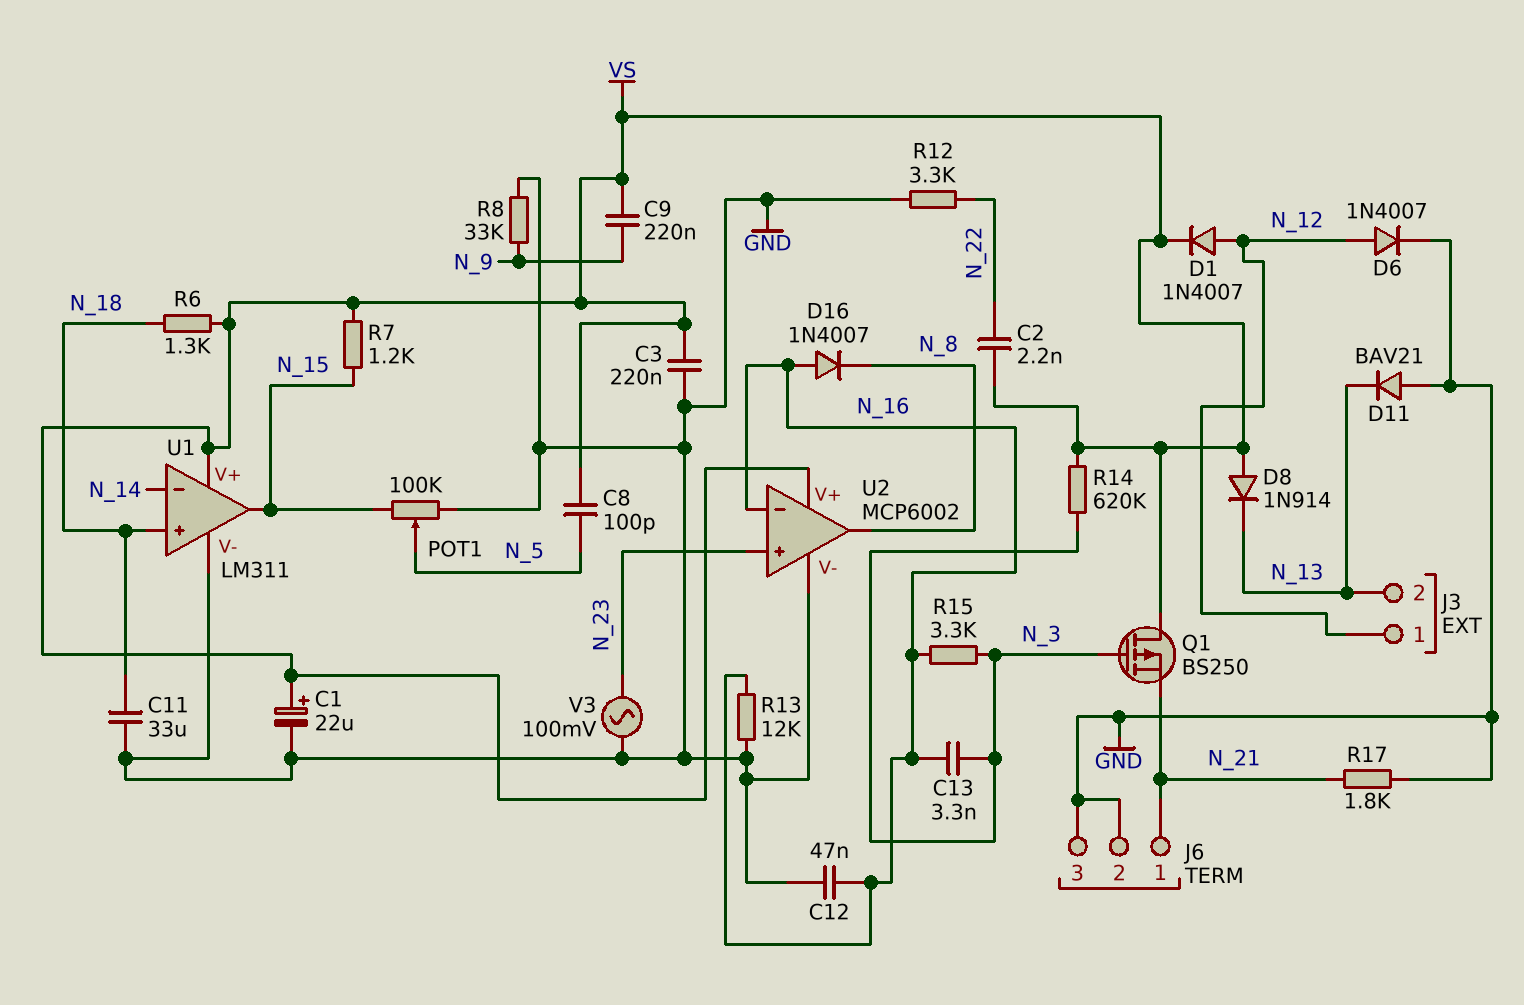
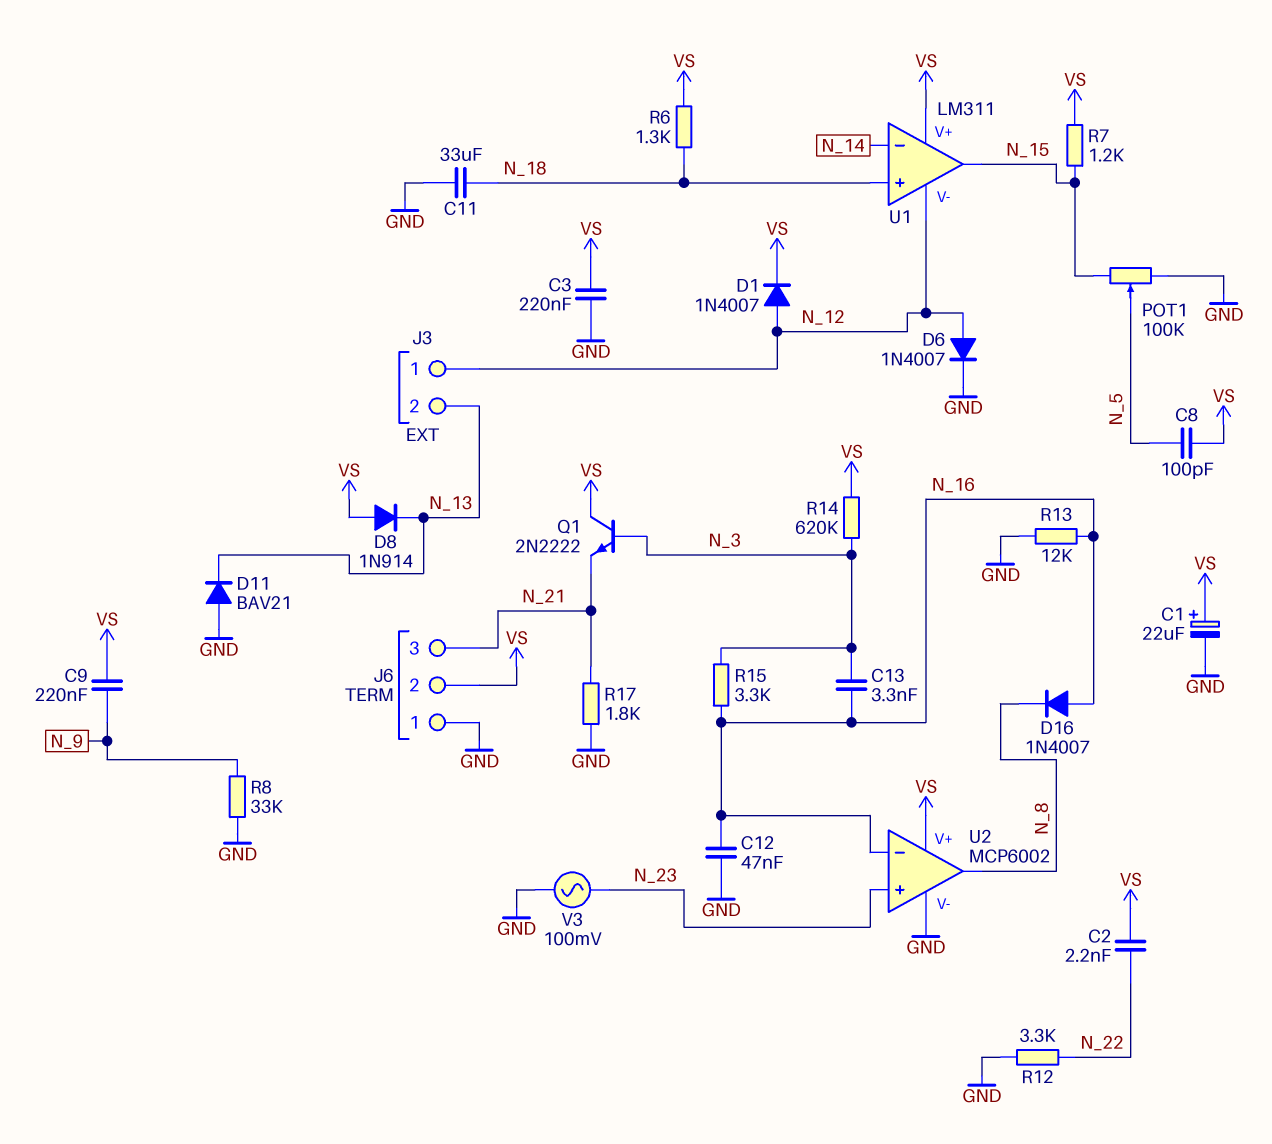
J6 pin 1: N_21 -> GND
J6 pin 2: GND -> VS
J6 pin 3: GND -> N_21
Q1: PMOS BS250 (G N_3, D VS, S N_21) -> NPN 2N2222 (B N_3, C VS, E N_21)
U1 pin V-: GND -> N_12

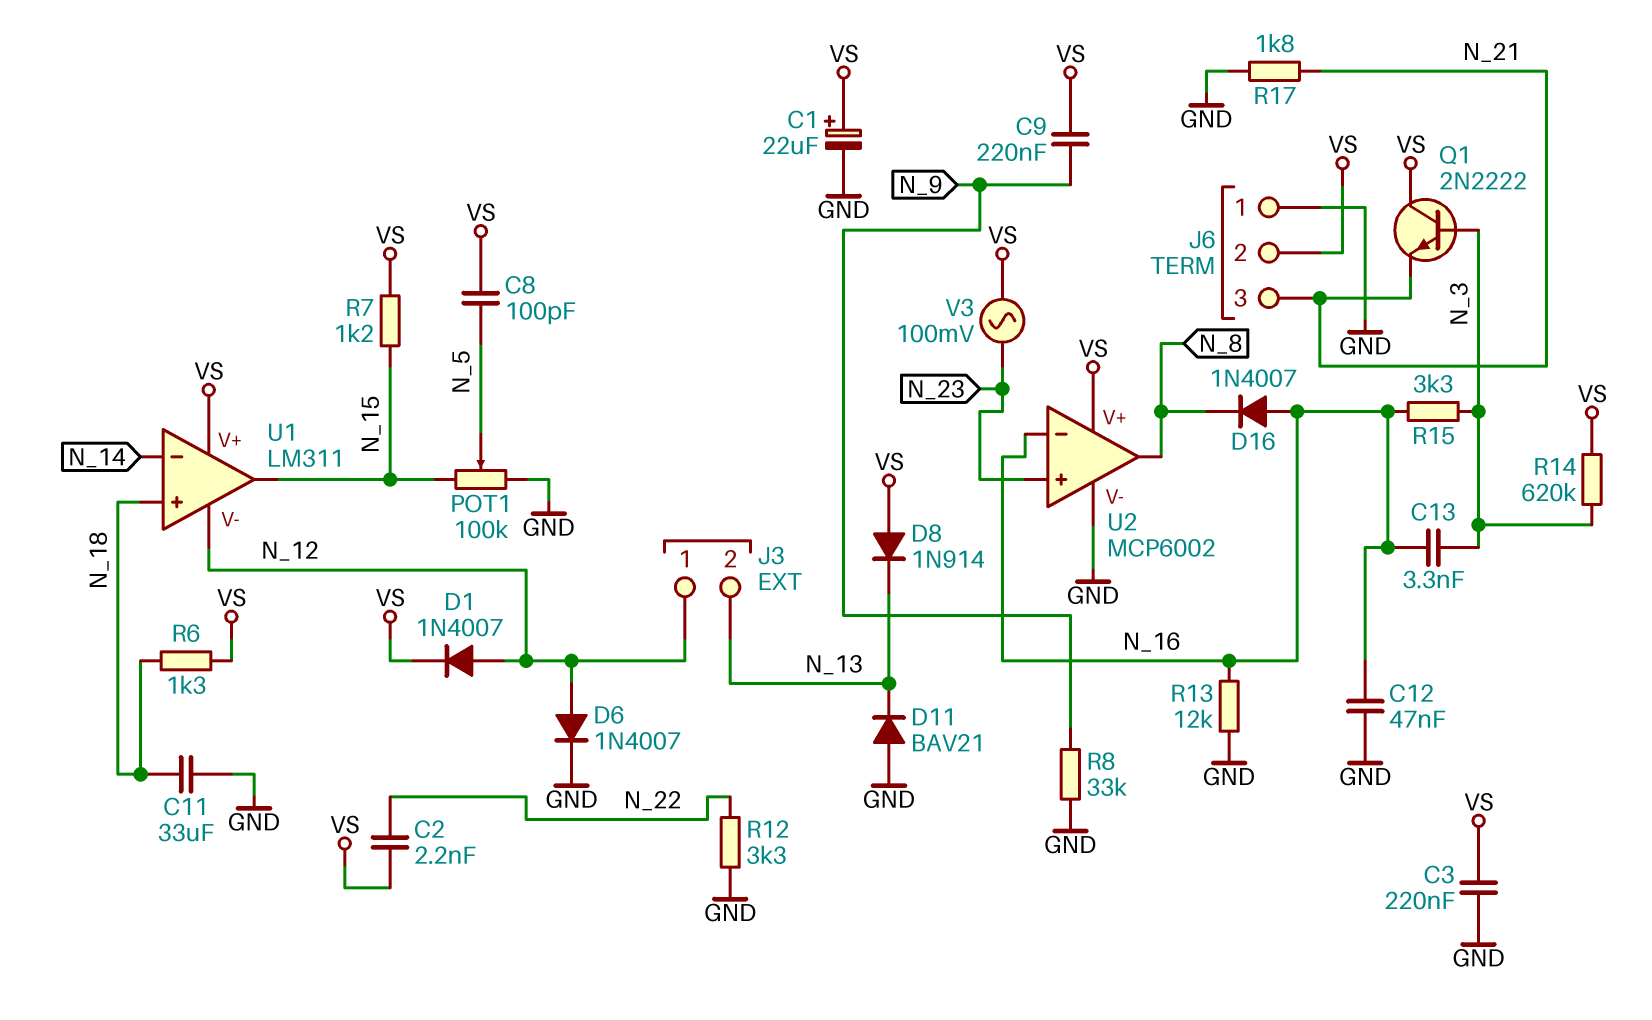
V3: AC 100mV (GND, N_23) -> AC 100mV (N_23, VS)

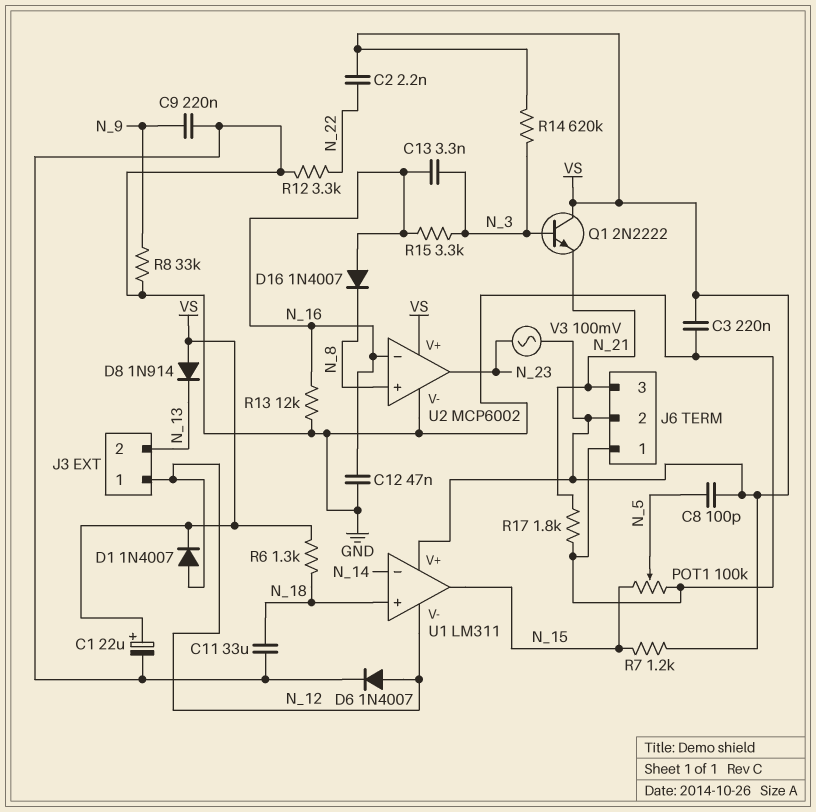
C9: 220nF (N_9, VS) -> 220nF (GND, N_9)
D11: diode BAV21 (A GND, K N_13) -> none
U2 pin in+: N_23 -> N_8
U2 pin out: N_8 -> N_23

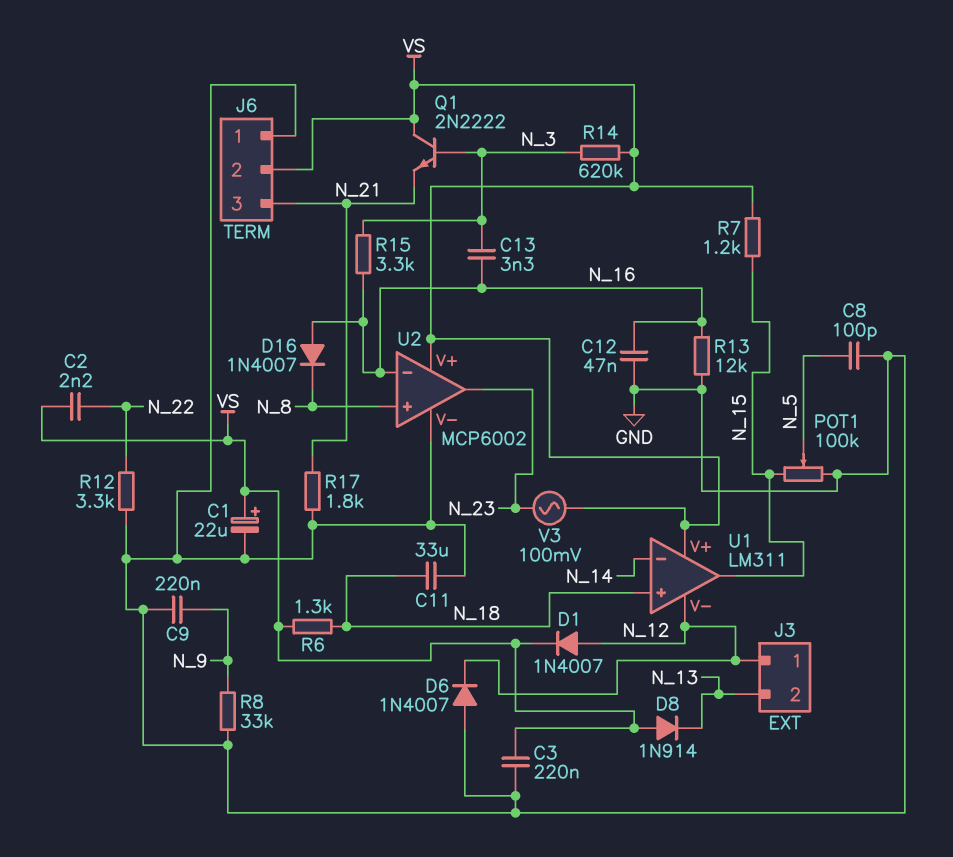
C8: 100pF (N_5, VS) -> 100pF (GND, N_5)
D6: diode 1N4007 (A N_12, K GND) -> diode 1N4007 (A GND, K N_12)

